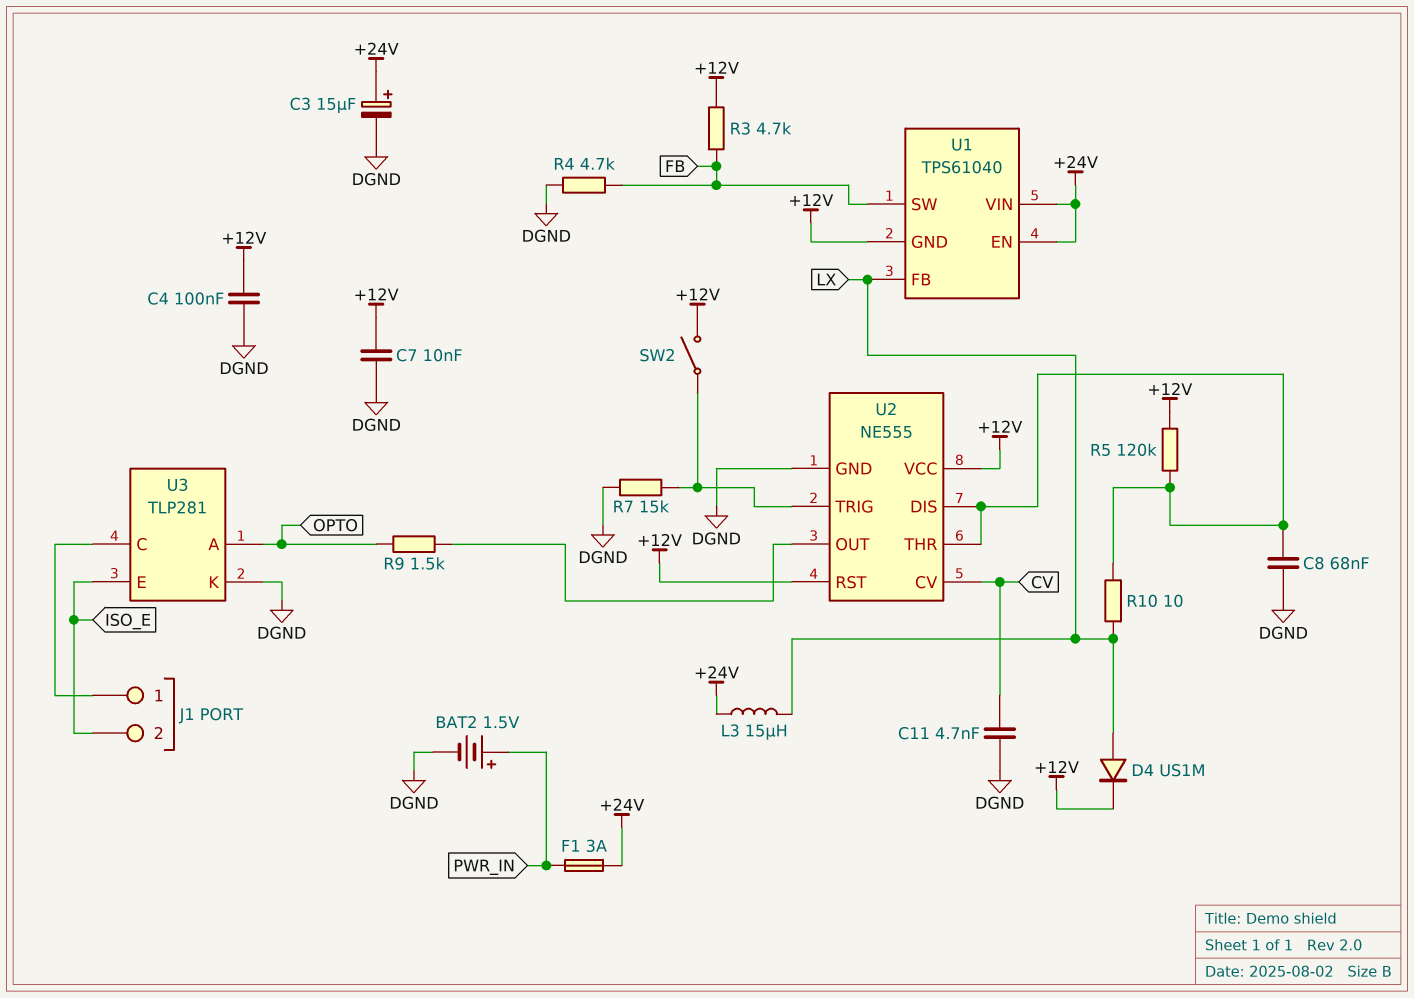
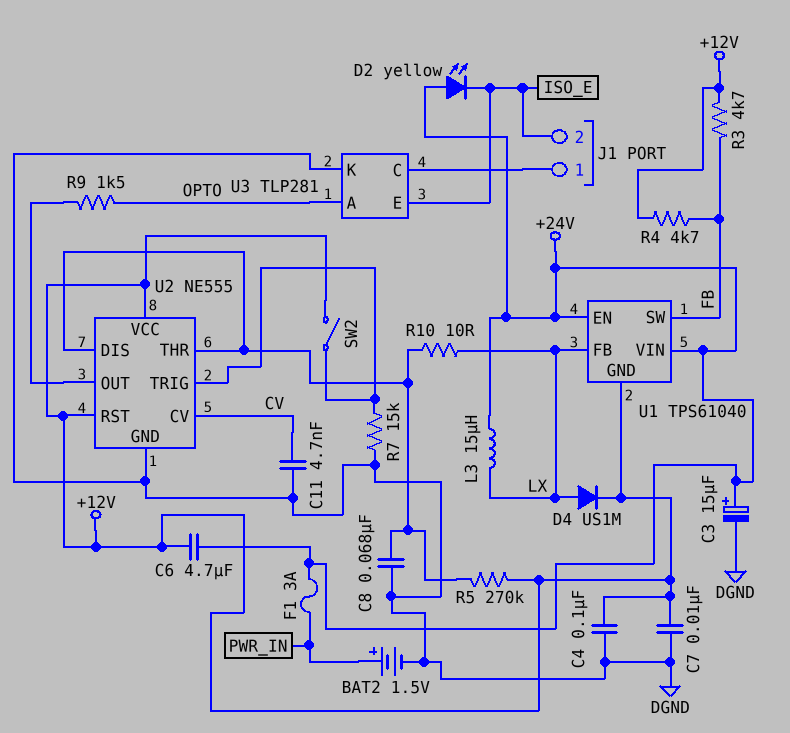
C6: none -> 4.7uF (+12V, +24V)
D2: none -> LED yellow (A +24V, K ISO_E)
R4: 4.7k (DGND, FB) -> 4.7k (+12V, FB)
R5: 120k (+12V, U2/DIS) -> 270k (+12V, U2/DIS)

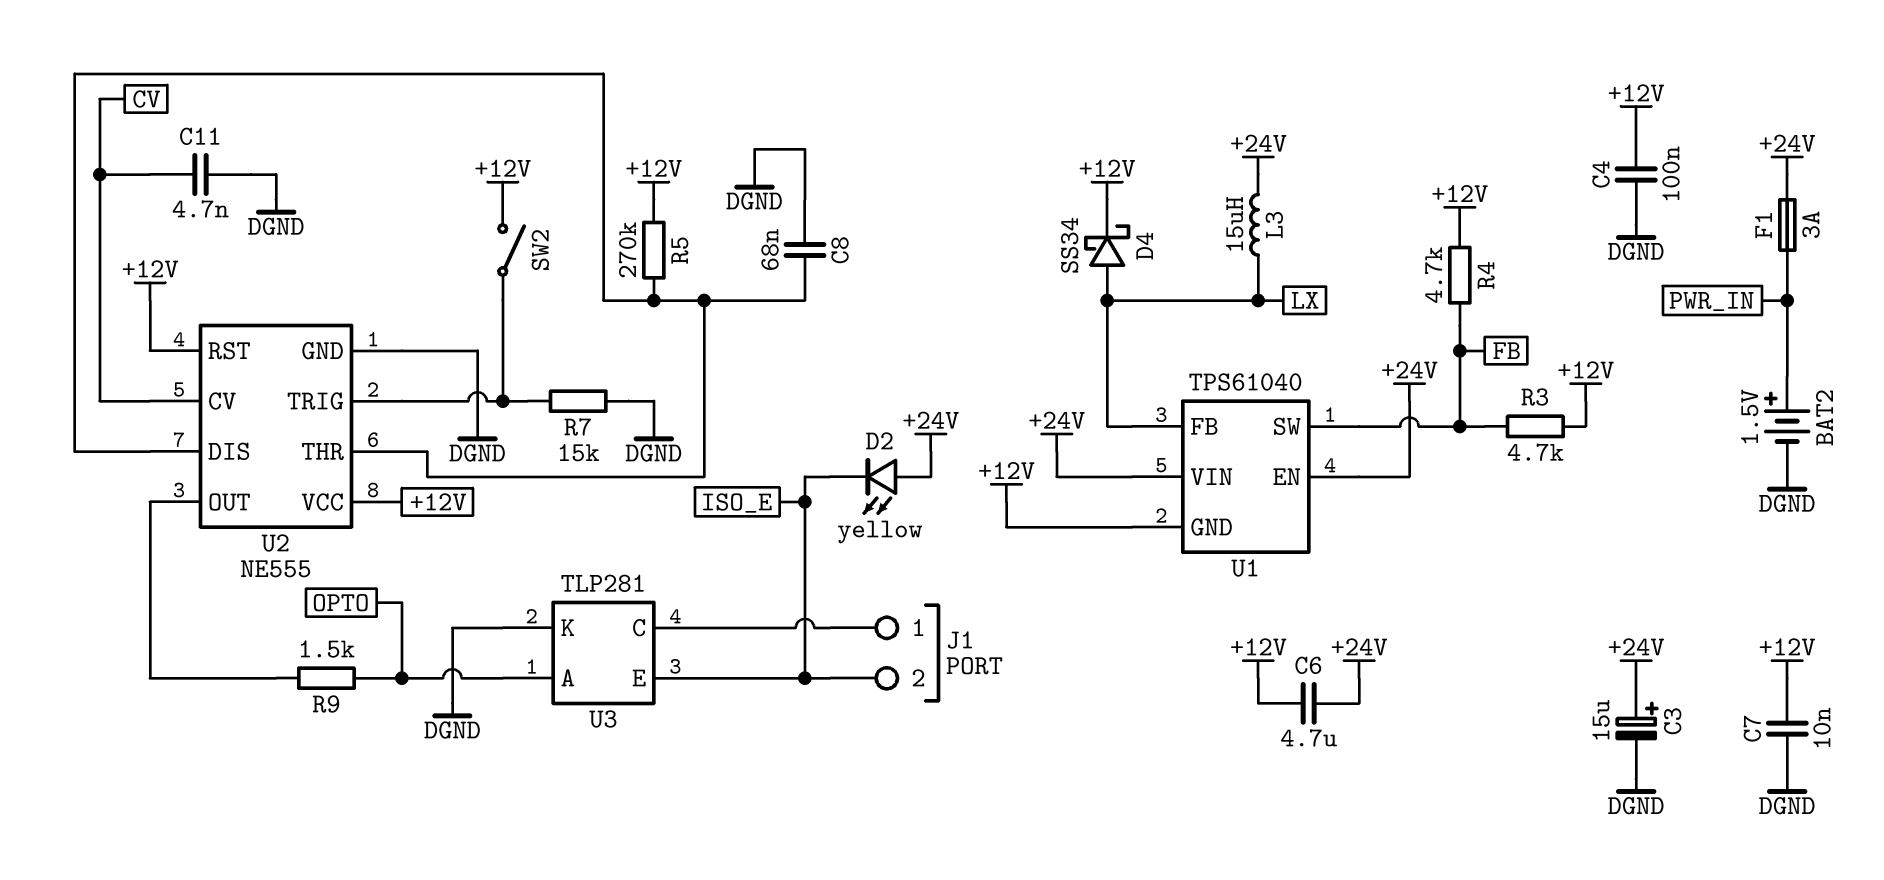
D4: diode US1M (A LX, K +12V) -> schottky SS34 (A LX, K +12V)
R10: 10 (LX, U2/DIS) -> none

